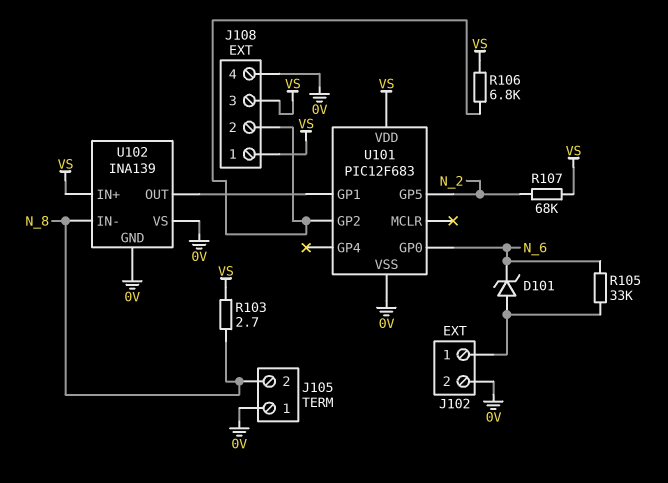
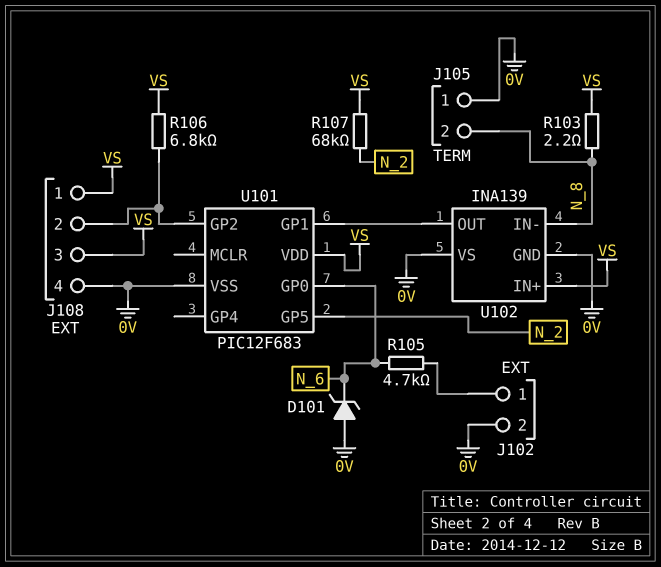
D101: zener (A J102/1, K N_6) -> zener (A 0V, K N_6)
R103: 2.7 (N_8, VS) -> 2.2 (N_8, VS)
R105: 33k (J102/1, N_6) -> 4.7k (J102/1, N_6)

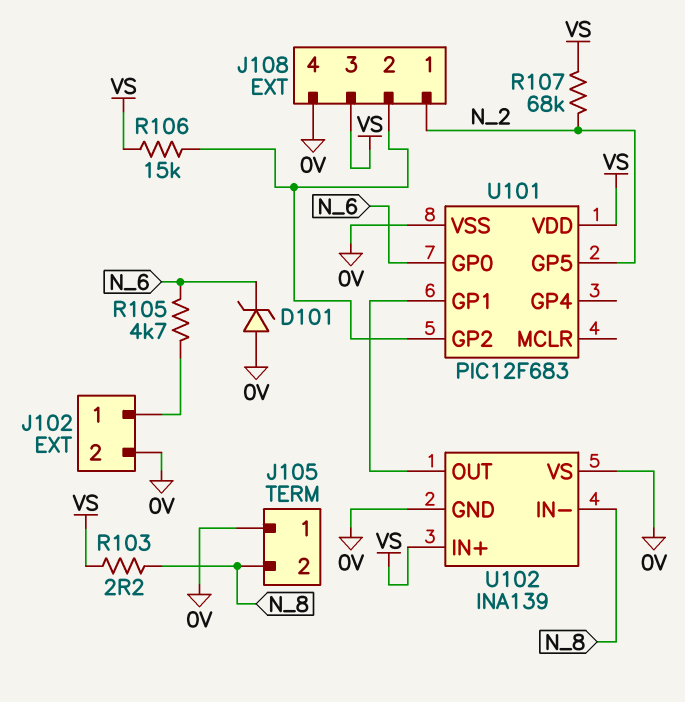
J108 pin 1: VS -> N_2
R106: 6.8k (J108/2, VS) -> 15k (J108/2, VS)

